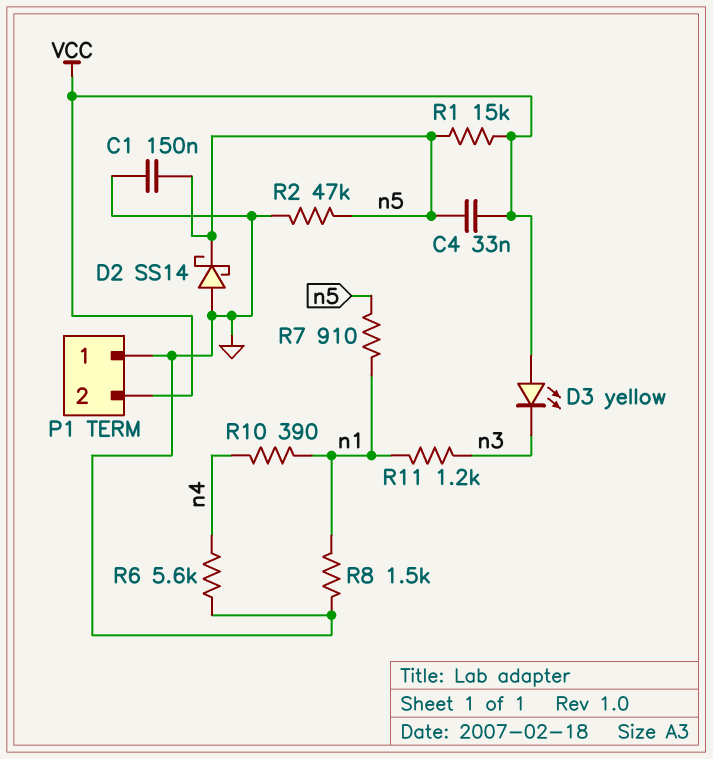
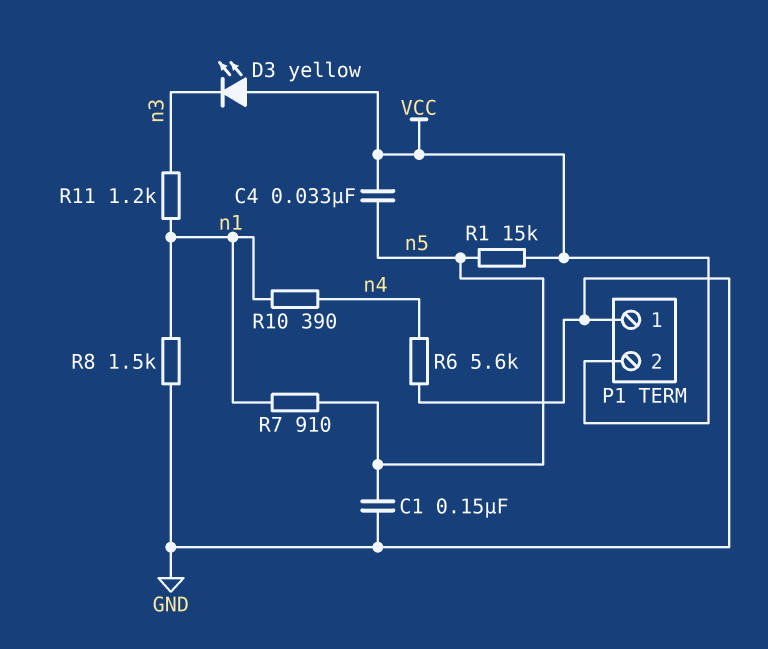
D2: schottky SS14 (A GND, K n5) -> none
R2: 47k (GND, n5) -> none

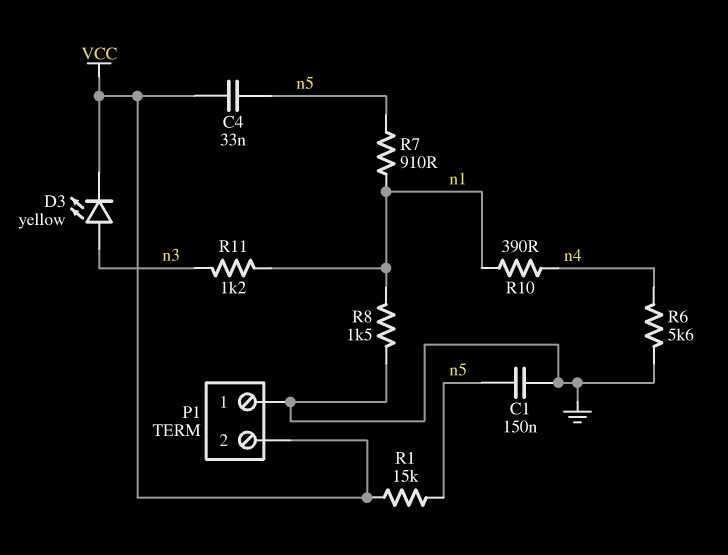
D3: LED yellow (A VCC, K n3) -> LED yellow (A n3, K VCC)

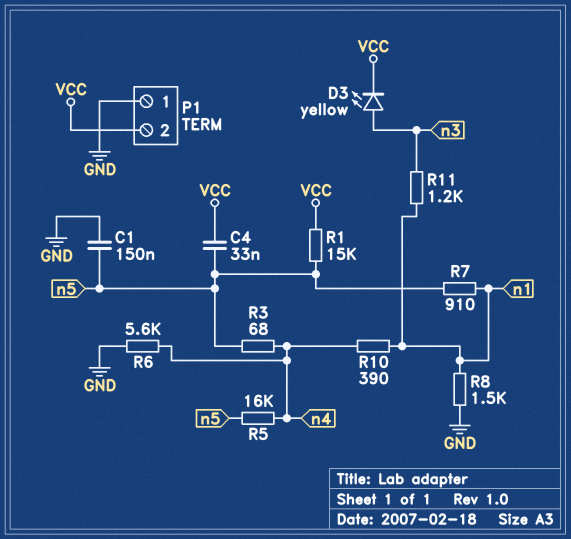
R3: none -> 68 (n4, n5)
R5: none -> 16k (n4, n5)

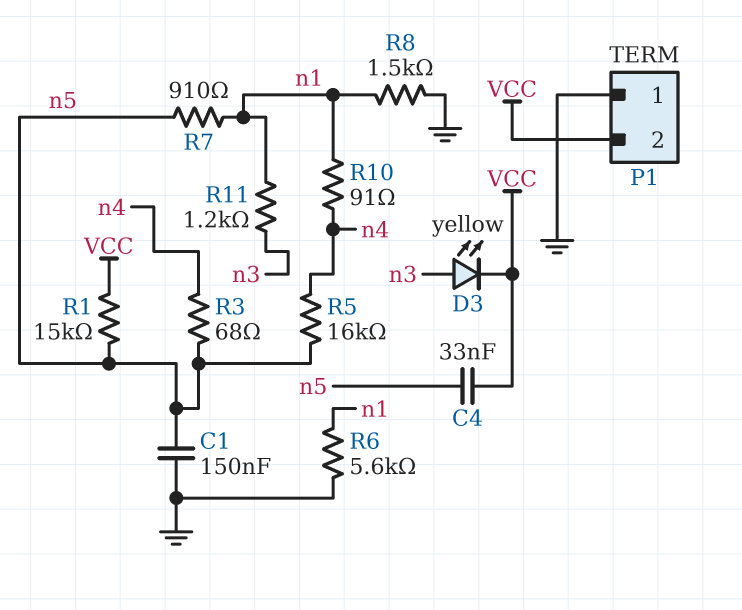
R6: 5.6k (GND, n4) -> 5.6k (GND, n1)
R10: 390 (n1, n4) -> 91 (n1, n4)

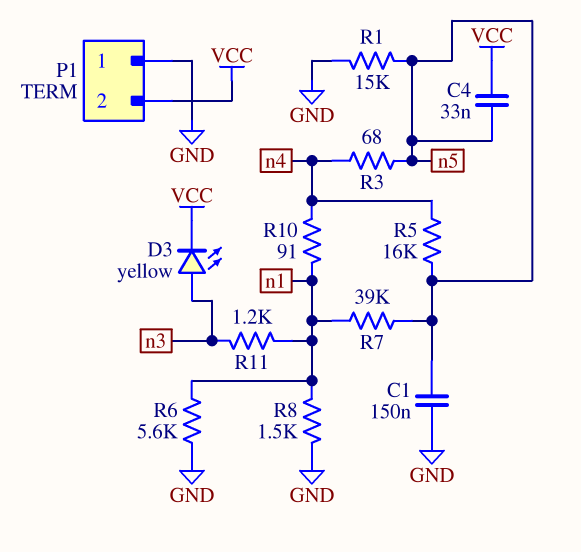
R1: 15k (VCC, n5) -> 15k (GND, n5)
R7: 910 (n1, n5) -> 39k (n1, n5)

